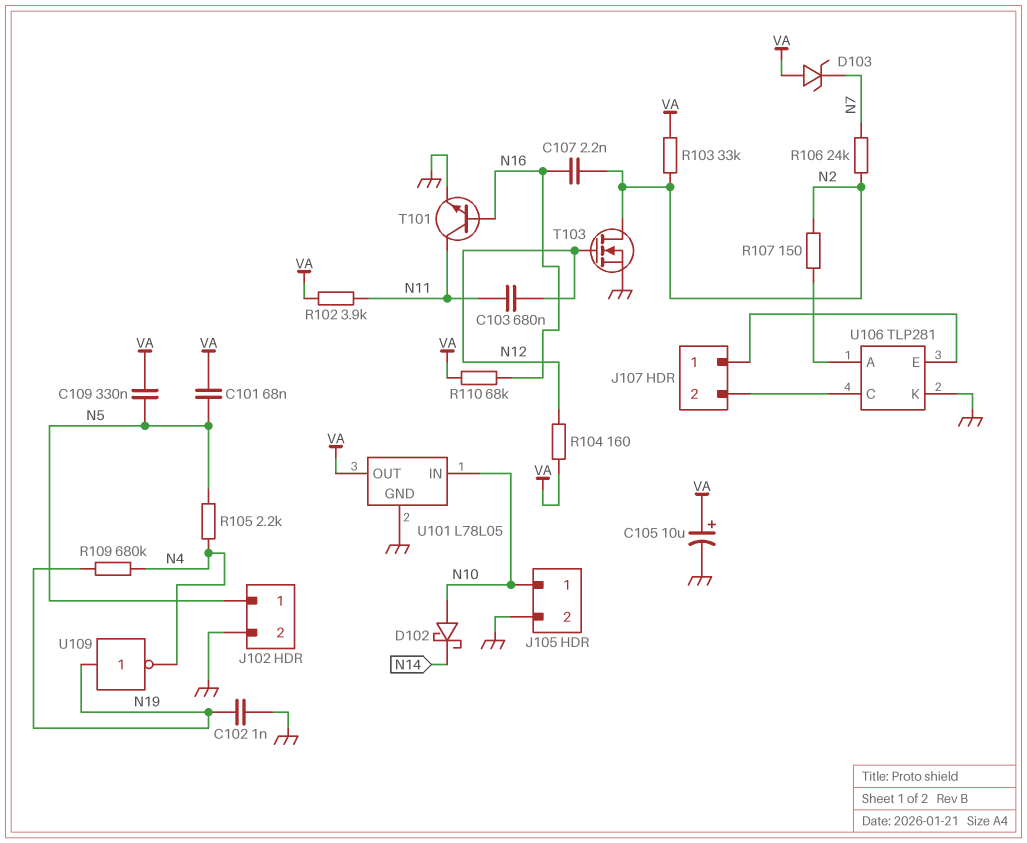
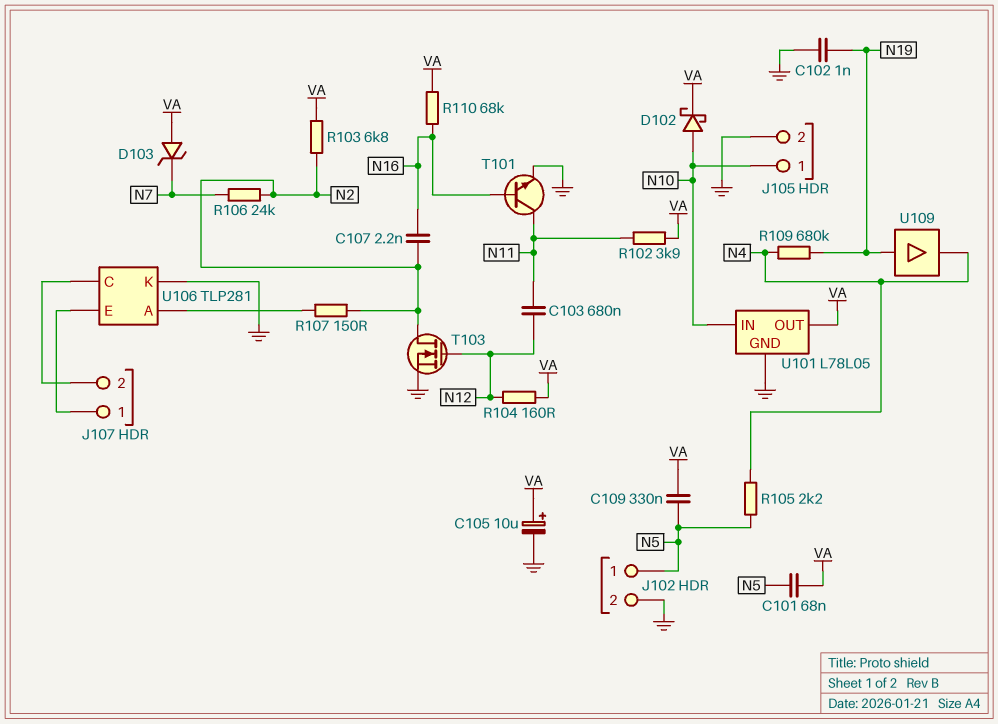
D102: schottky (A N10, K N14) -> schottky (A N10, K VA)
R103: 33k (N2, VA) -> 6.8k (N2, VA)
U109: NOT (in N19, out N4) -> buffer (in N19, out N4)

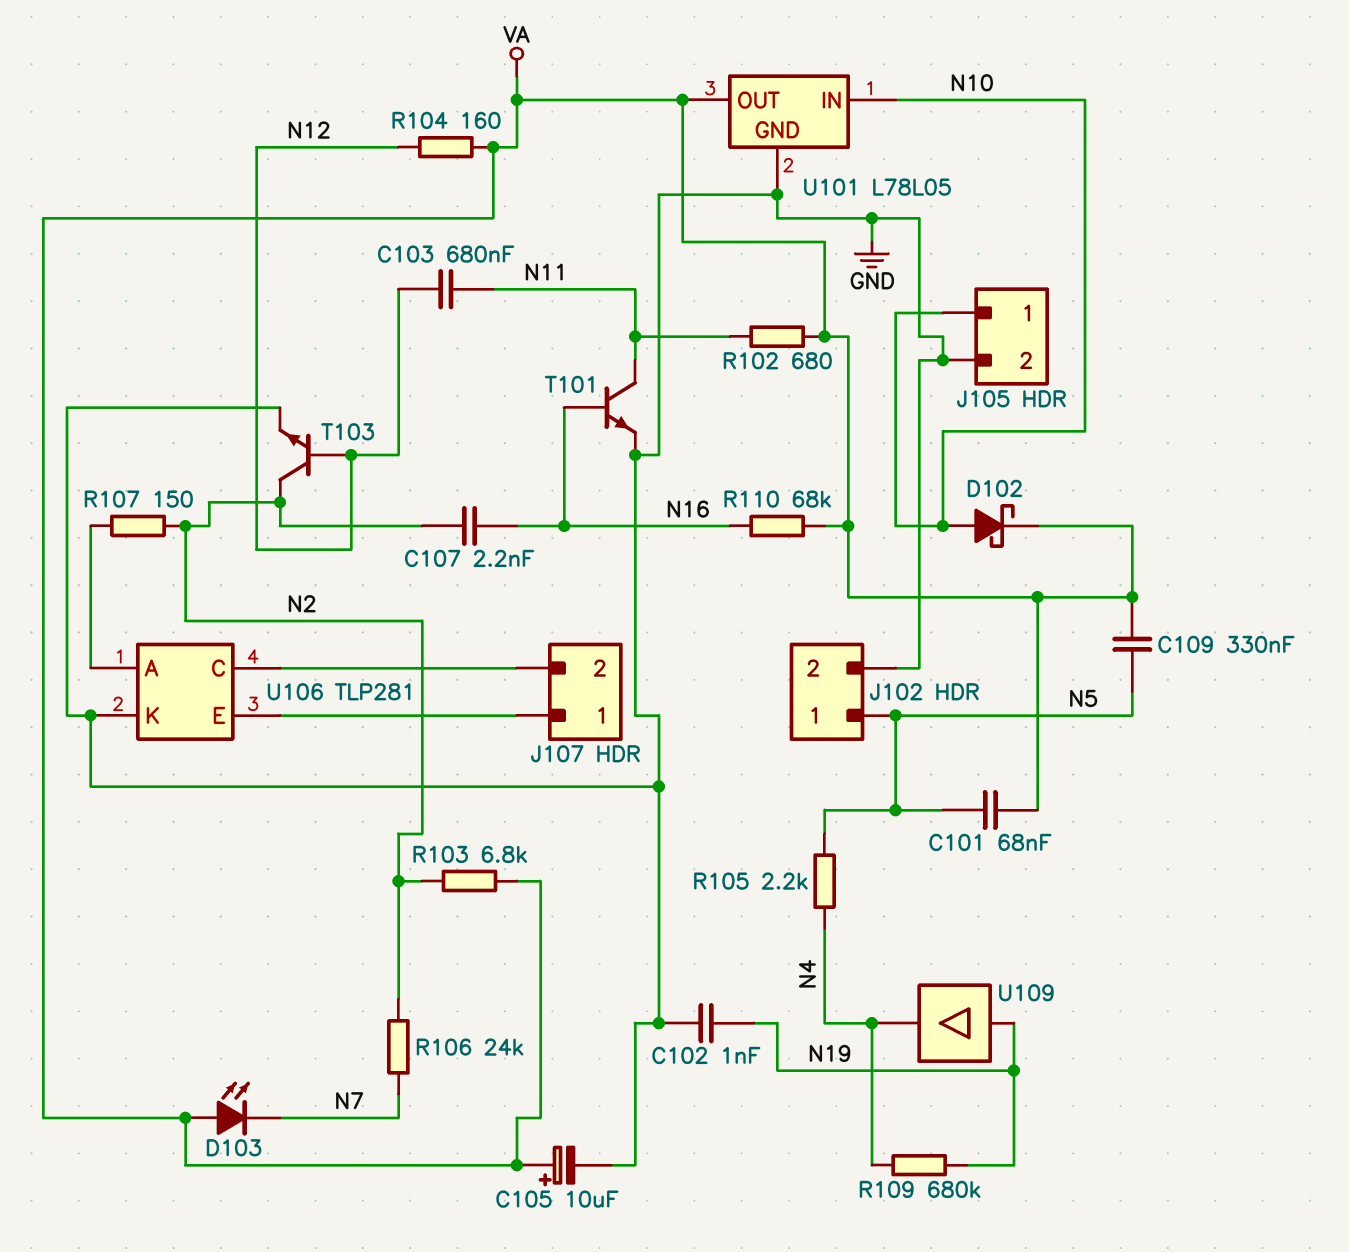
D103: zener (A VA, K N7) -> LED (A VA, K N7)
R102: 3.9k (N11, VA) -> 680 (N11, VA)
T103: NMOS (G N12, D N2, S GND) -> NPN (B N12, C N2, E GND)

